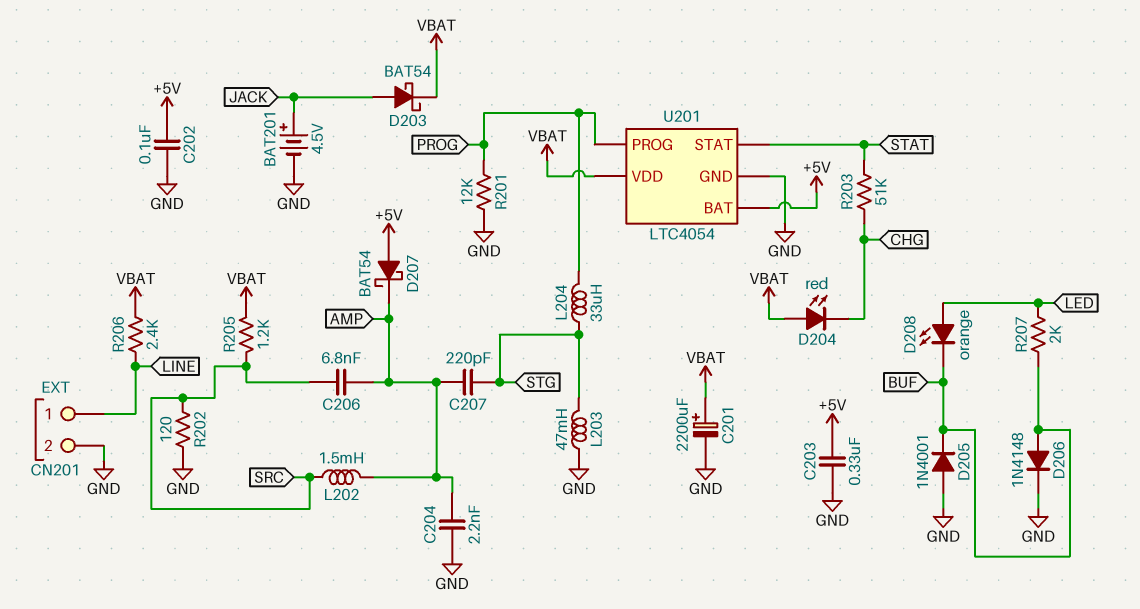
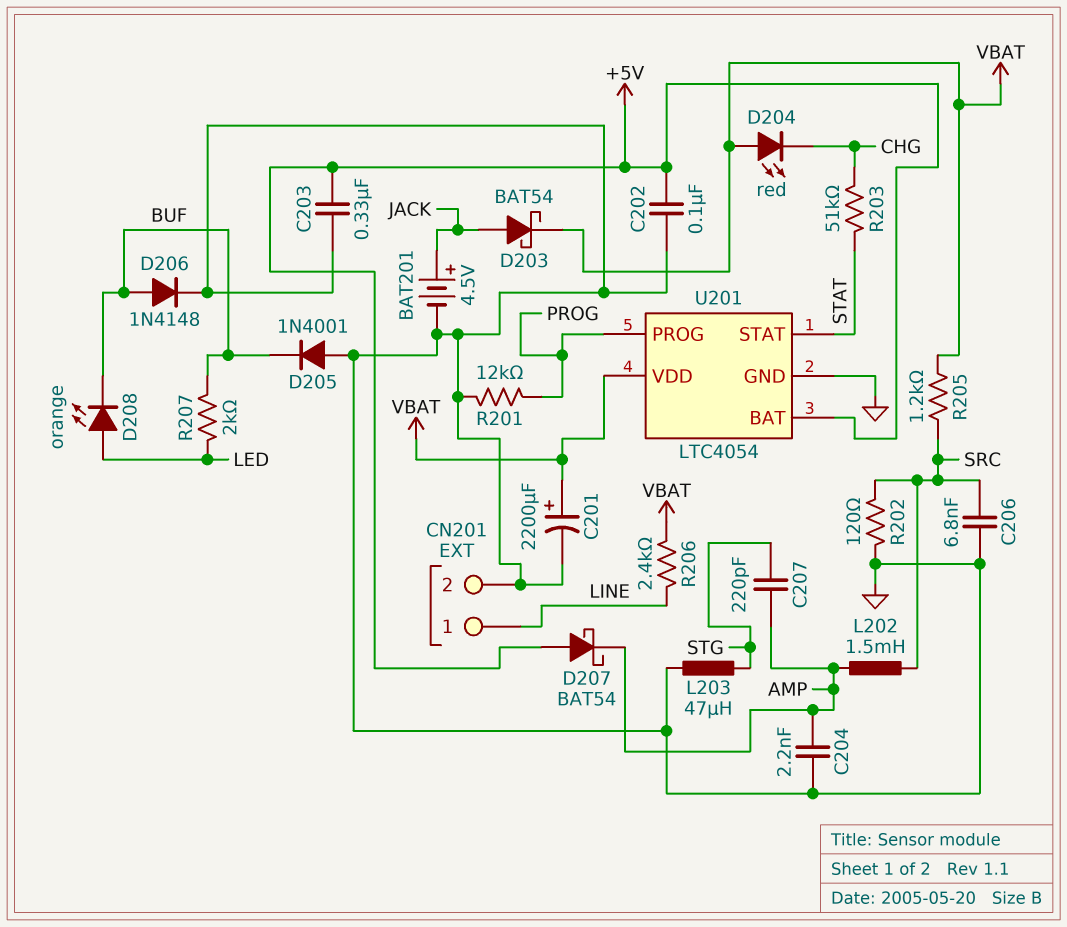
C206: 6.8nF (AMP, SRC) -> 6.8nF (GND, SRC)
L203: 47mH (GND, STG) -> 47uH (GND, STG)
L204: 33uH (PROG, STG) -> none

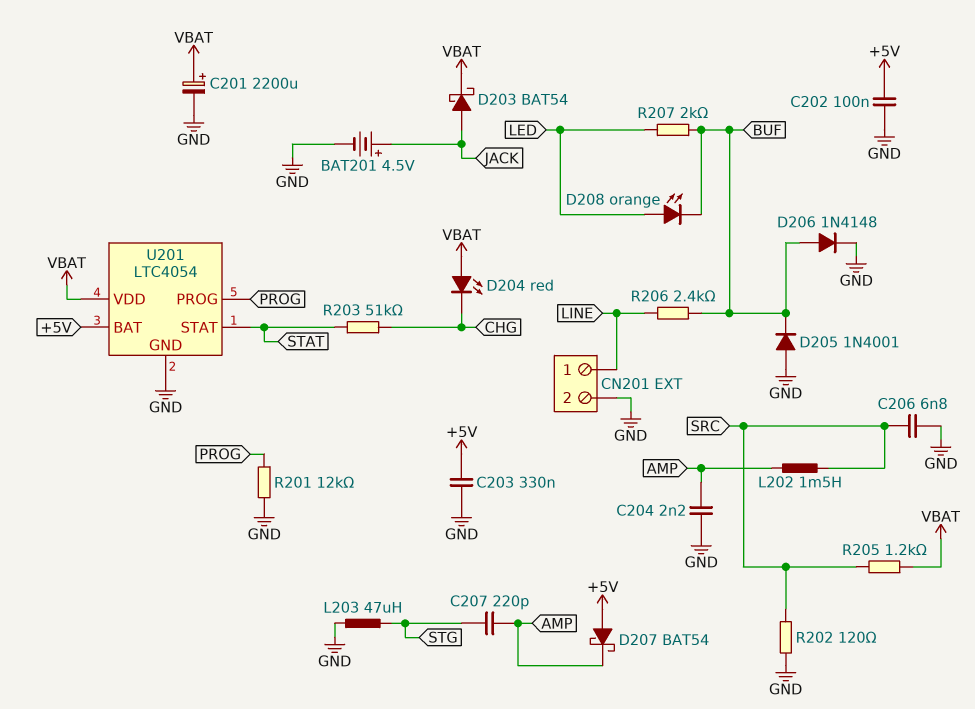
R206: 2.4k (LINE, VBAT) -> 2.4k (BUF, LINE)

